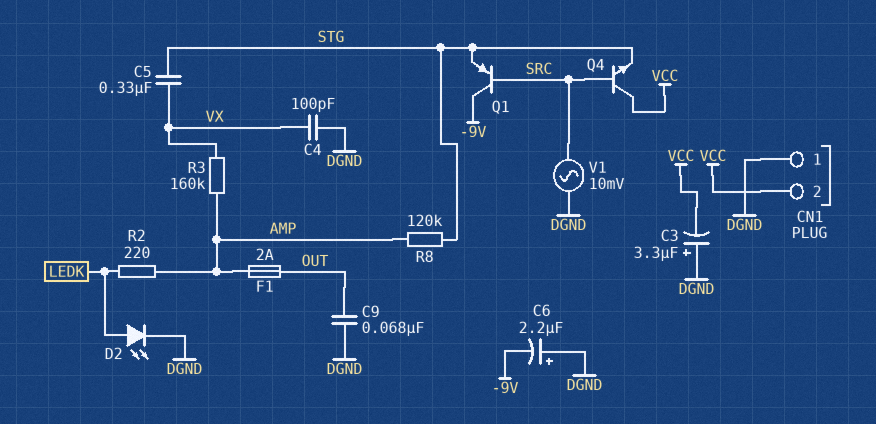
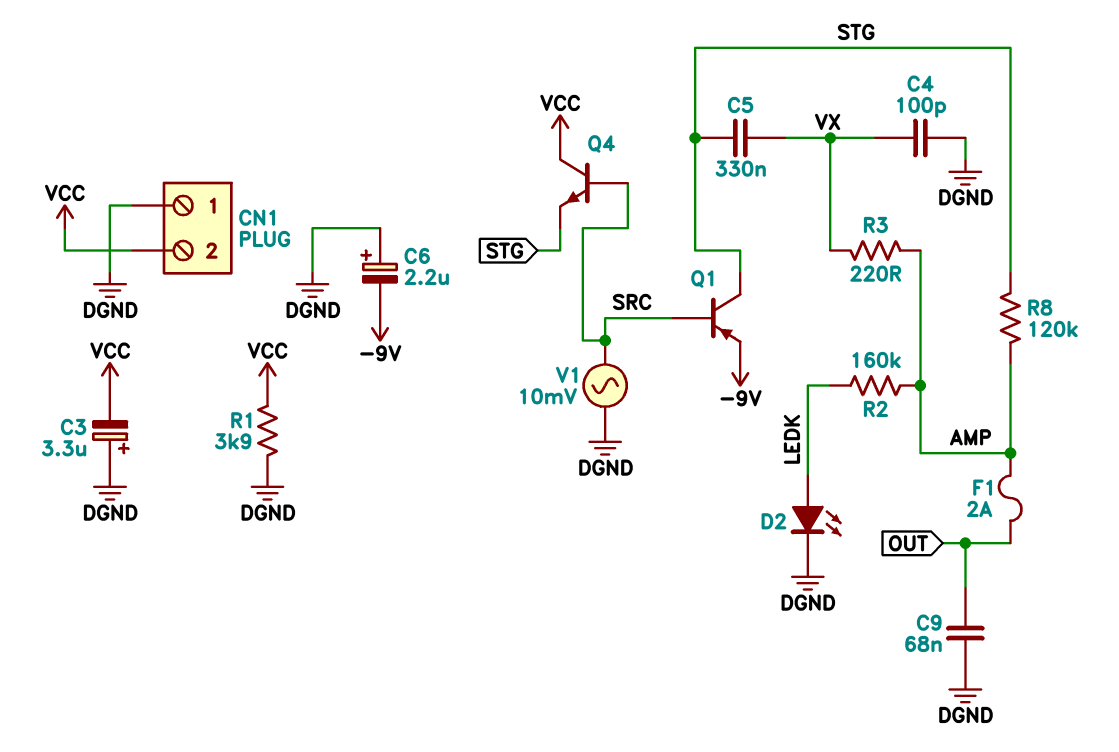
Q1: PNP (B SRC, C -9V, E STG) -> PNP (B SRC, C STG, E -9V)
R1: none -> 3.9k (DGND, VCC)
R2: 220 (AMP, LEDK) -> 160k (AMP, LEDK)
R3: 160k (AMP, VX) -> 220 (AMP, VX)

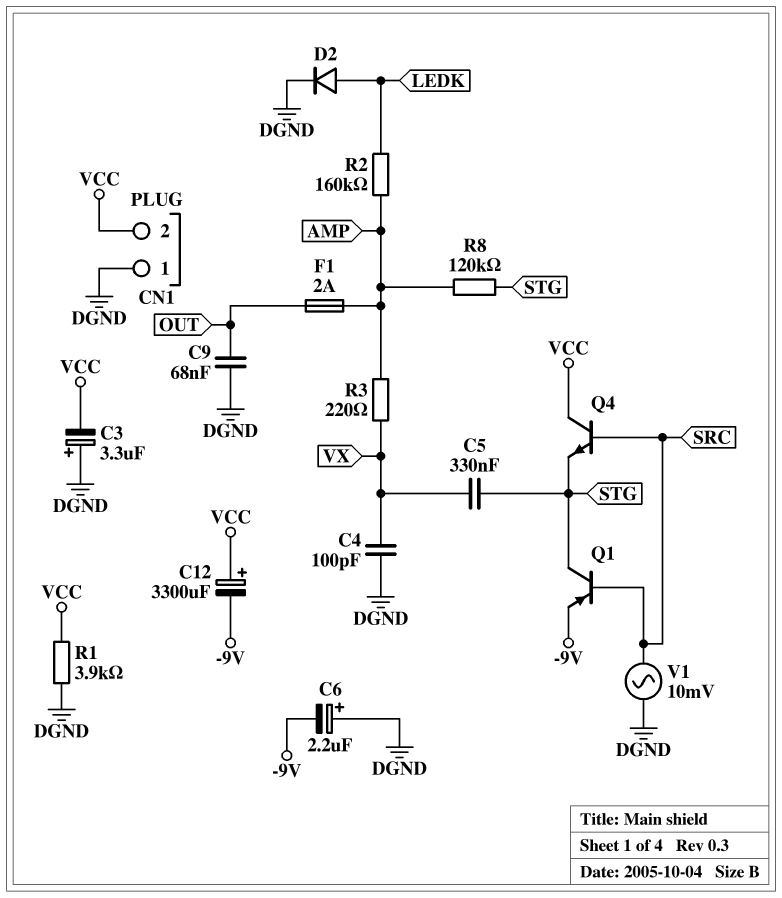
C12: none -> 3300uF (plus VCC, minus -9V)
D2: LED (A LEDK, K DGND) -> diode (A LEDK, K DGND)

